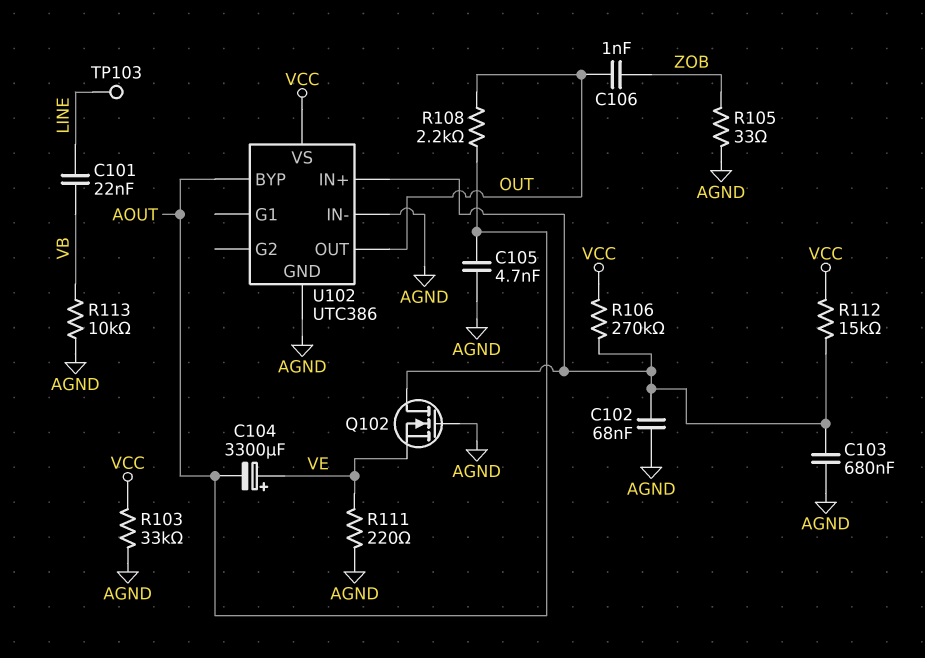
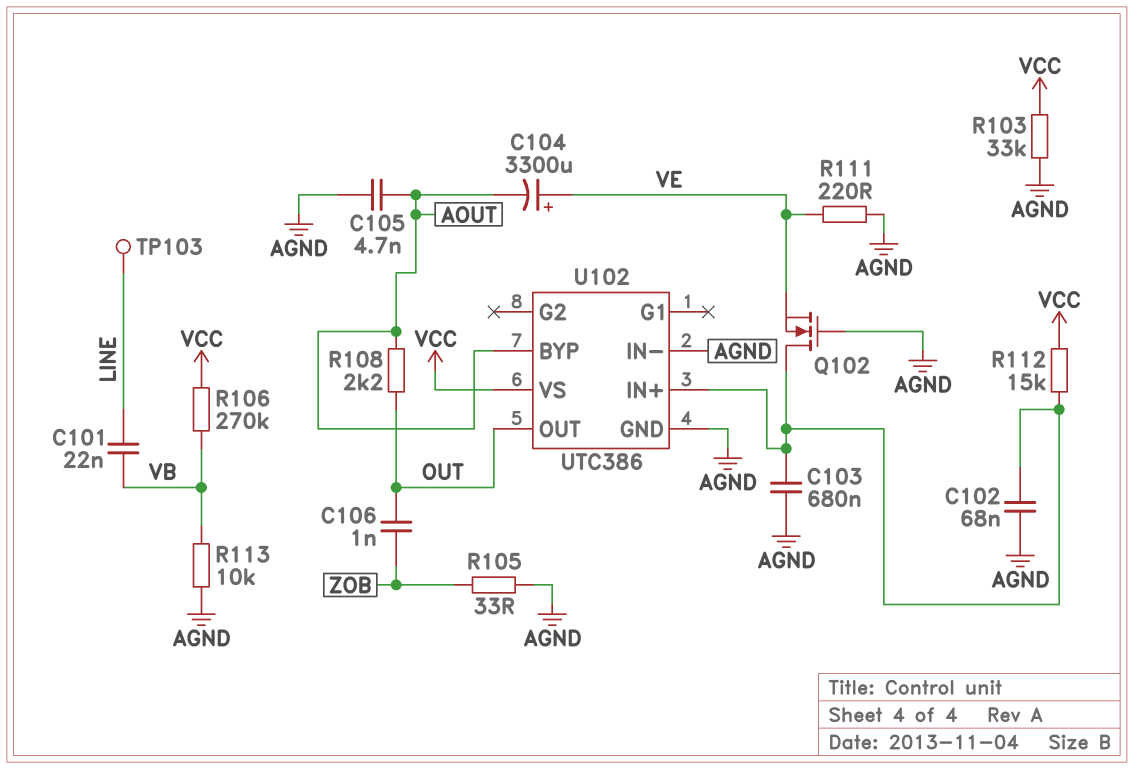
R106: 270k (U102/IN+, VCC) -> 270k (VB, VCC)

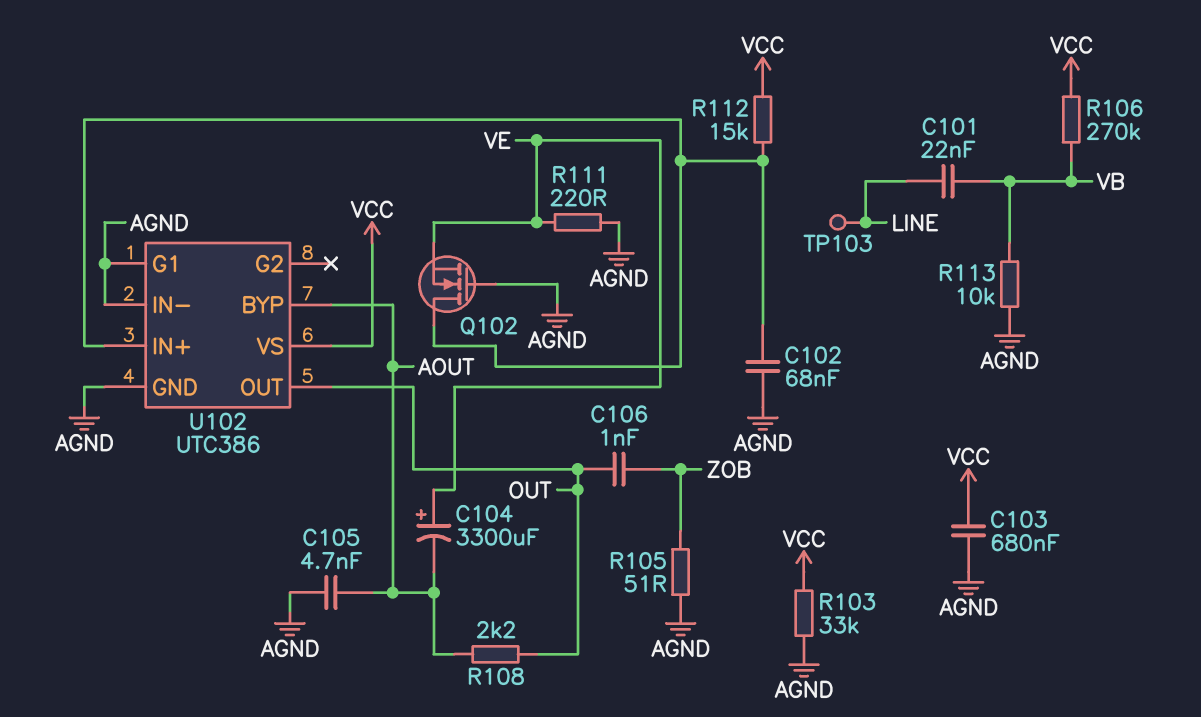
C103: 680nF (AGND, U102/IN+) -> 680nF (AGND, VCC)
R105: 33 (AGND, ZOB) -> 51 (AGND, ZOB)
U102 pin G1: none -> AGND

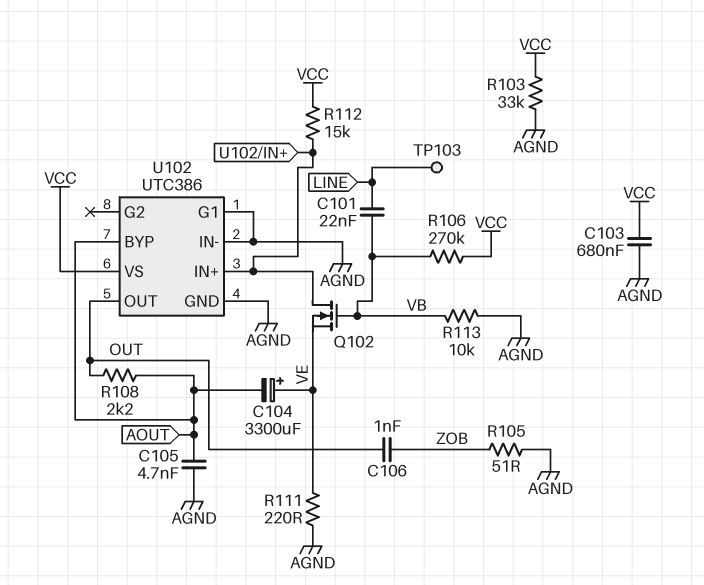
C102: 68nF (AGND, U102/IN+) -> none
Q102: NMOS (G AGND, D U102/IN+, S VE) -> NMOS (G VB, D U102/IN+, S VE)

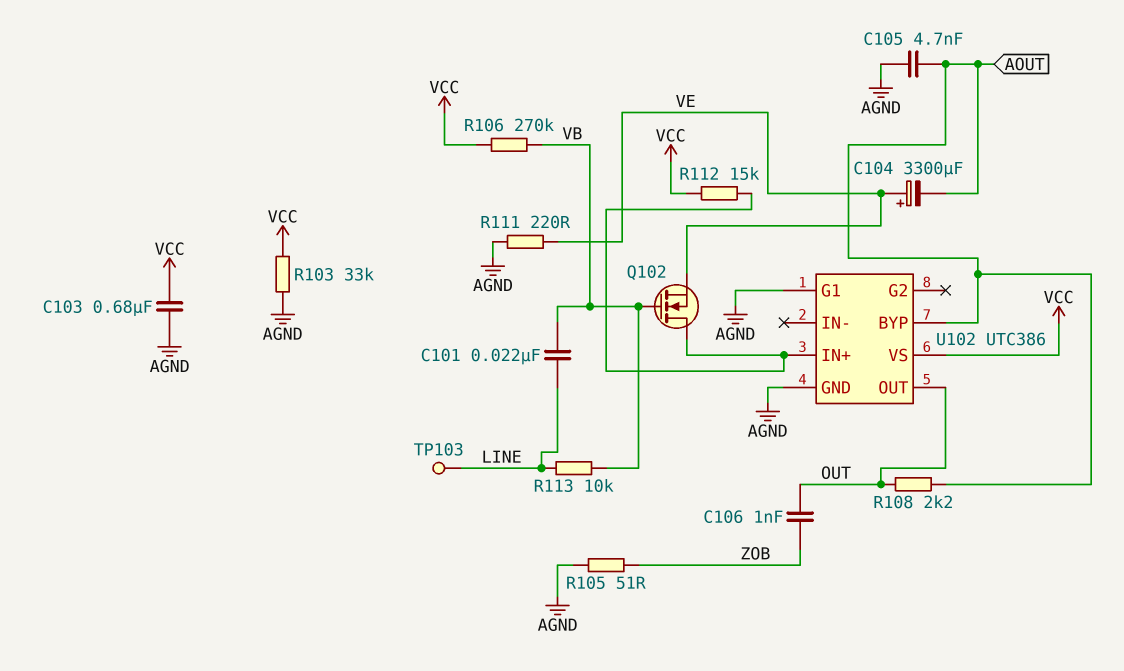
R113: 10k (AGND, VB) -> 10k (LINE, VB)
U102 pin IN-: AGND -> none

